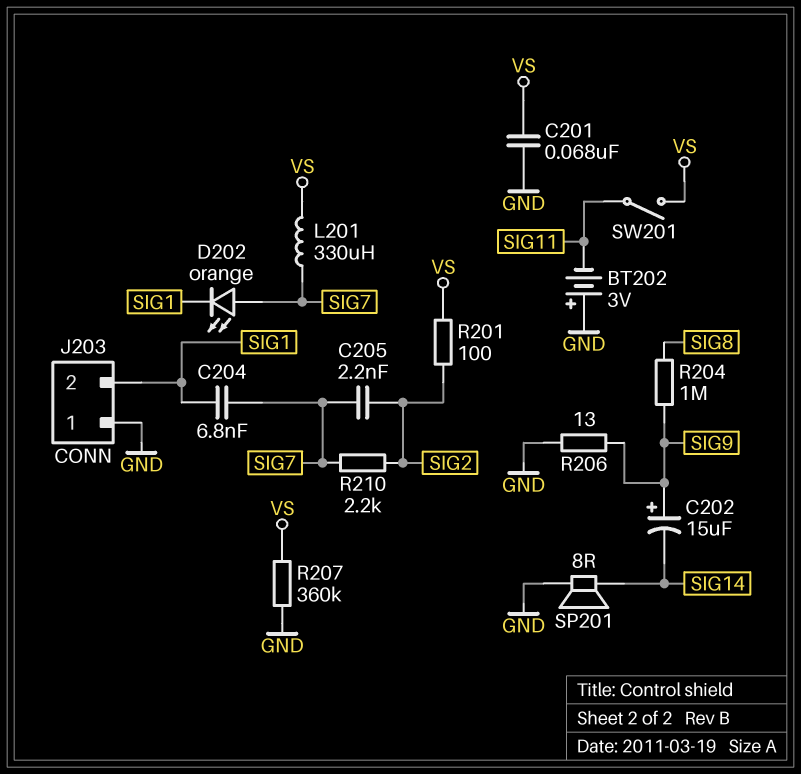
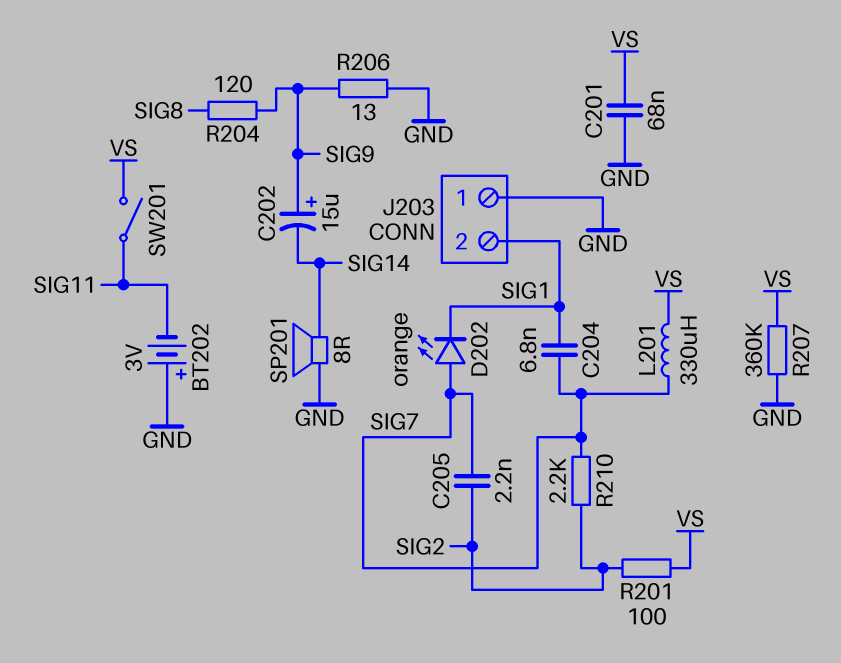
R204: 1M (SIG8, SIG9) -> 120 (SIG8, SIG9)

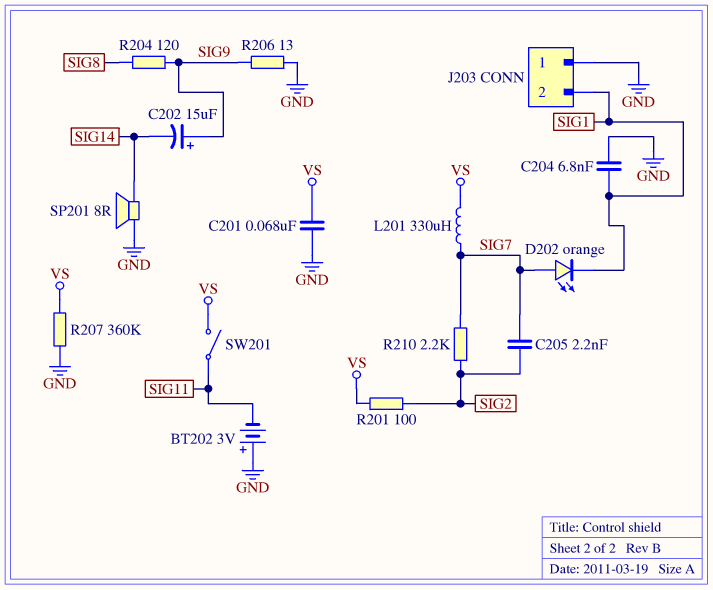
C204: 6.8nF (SIG1, SIG7) -> 6.8nF (GND, SIG1)

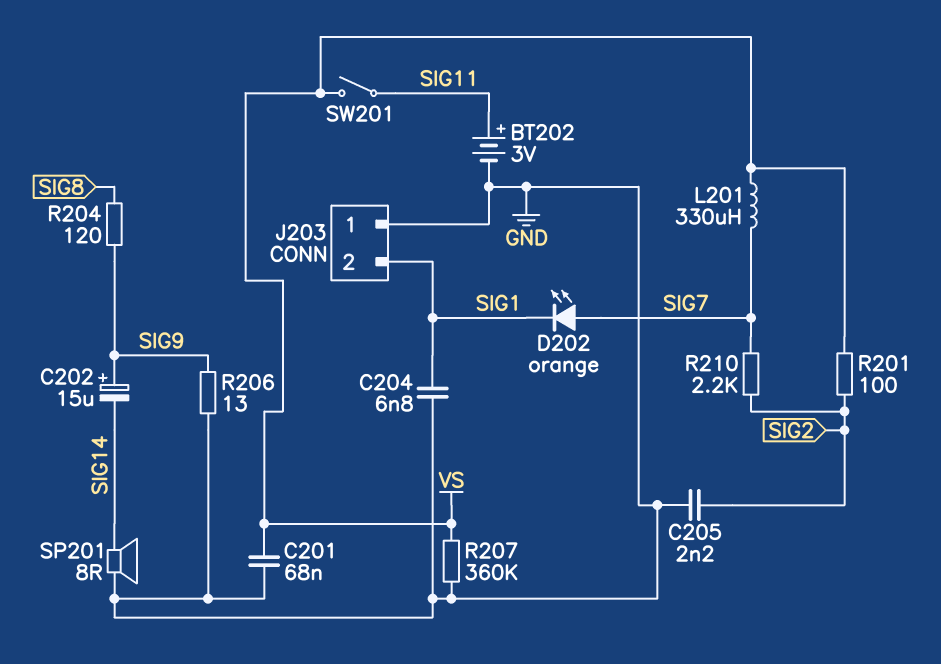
BT202: 3V (plus GND, minus SIG11) -> 3V (plus SIG11, minus GND)
C205: 2.2nF (SIG2, SIG7) -> 2.2nF (GND, SIG2)

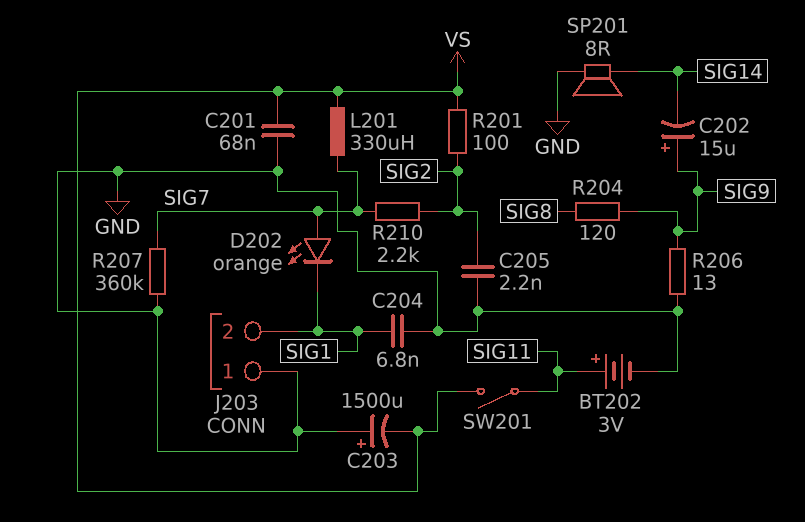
C203: none -> 1500uF (plus GND, minus VS)
R207: 360k (GND, VS) -> 360k (GND, SIG7)

